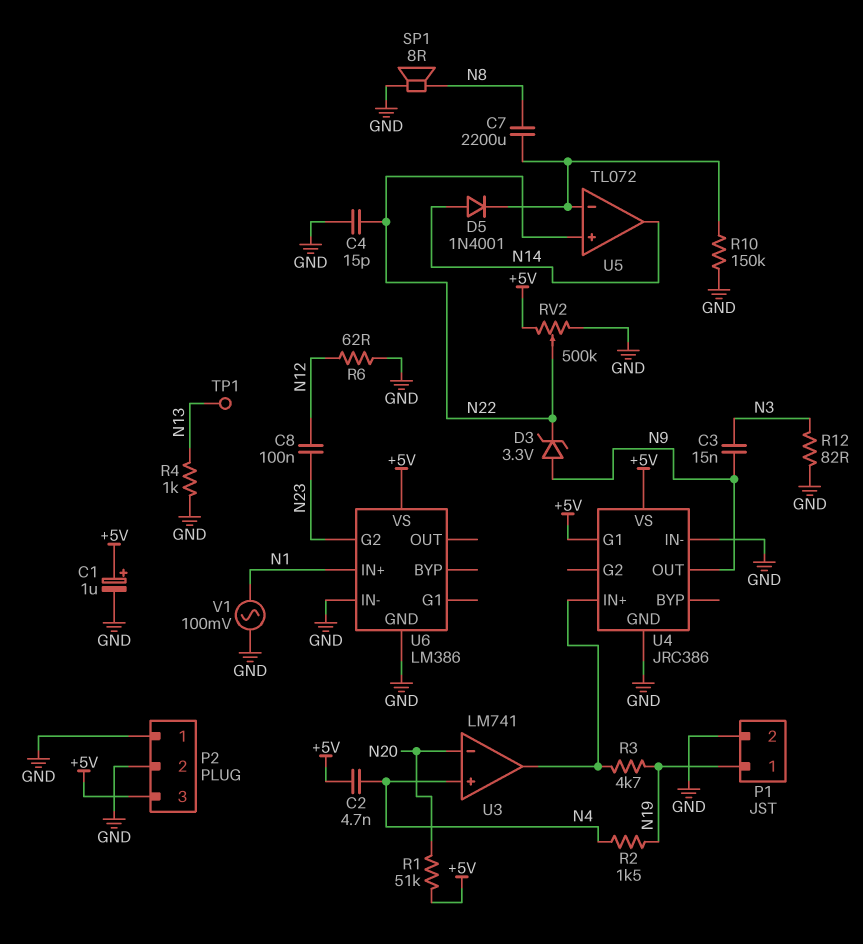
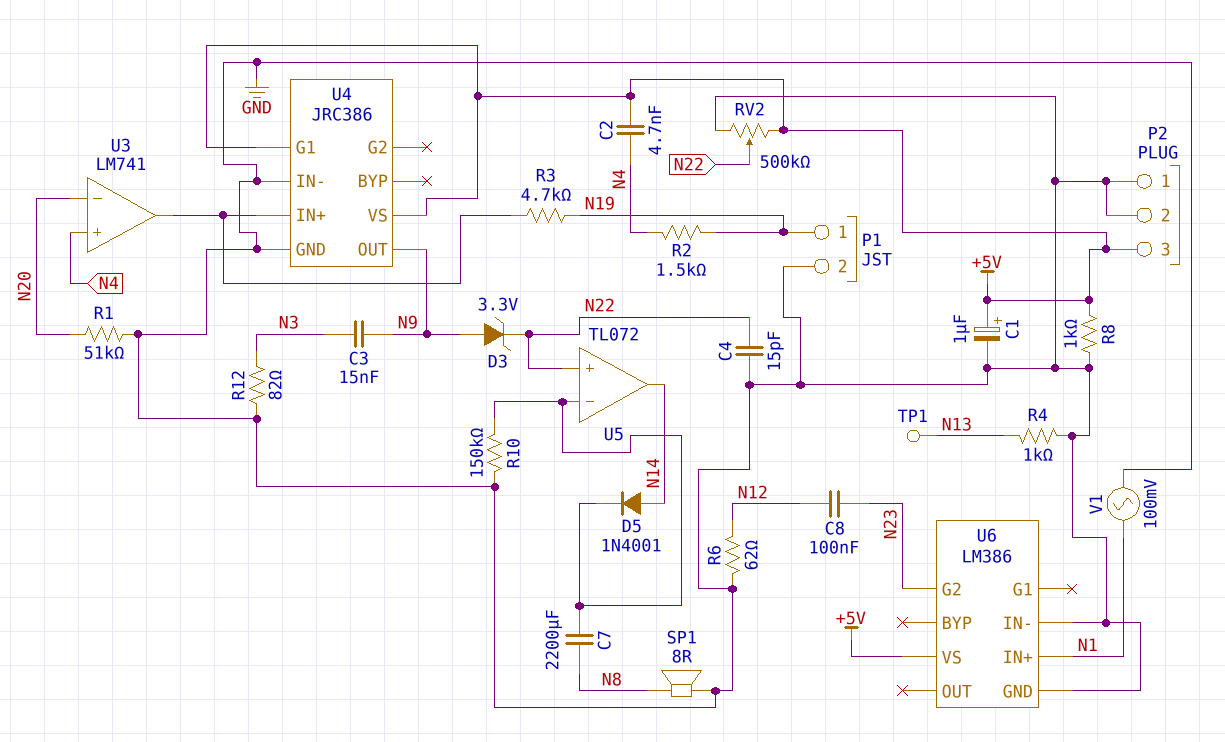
R1: 51k (+5V, N20) -> 51k (GND, N20)
R8: none -> 1k (+5V, GND)

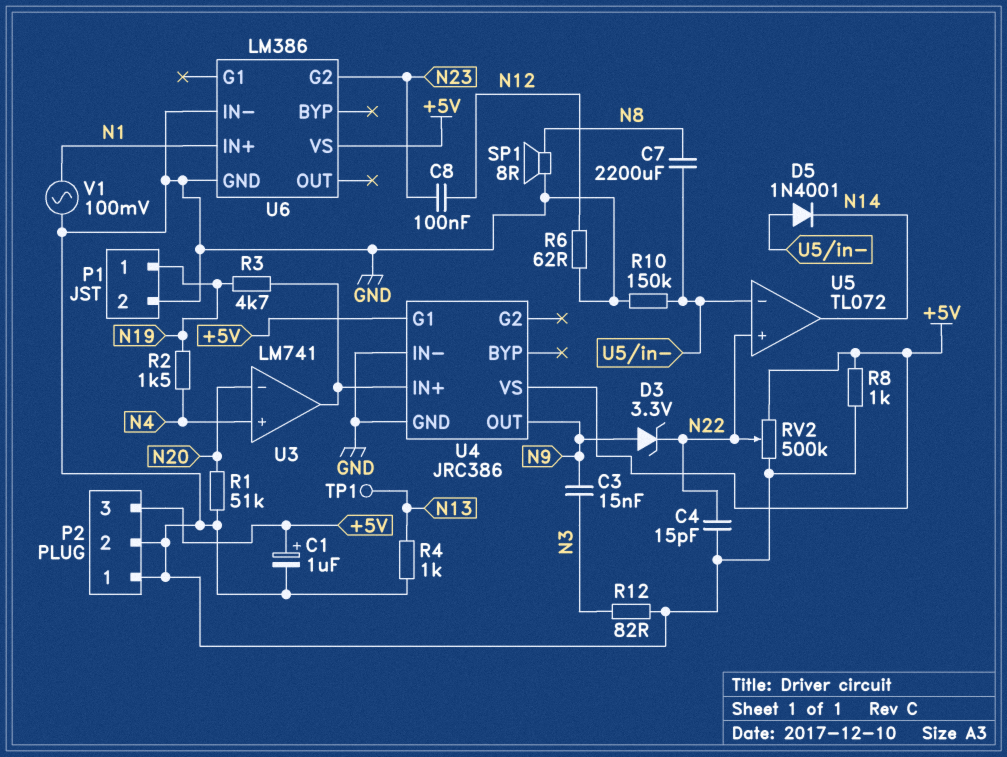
C2: 4.7nF (+5V, N4) -> none
D5: diode 1N4001 (A N14, K U5/in-) -> diode 1N4001 (A U5/in-, K N14)

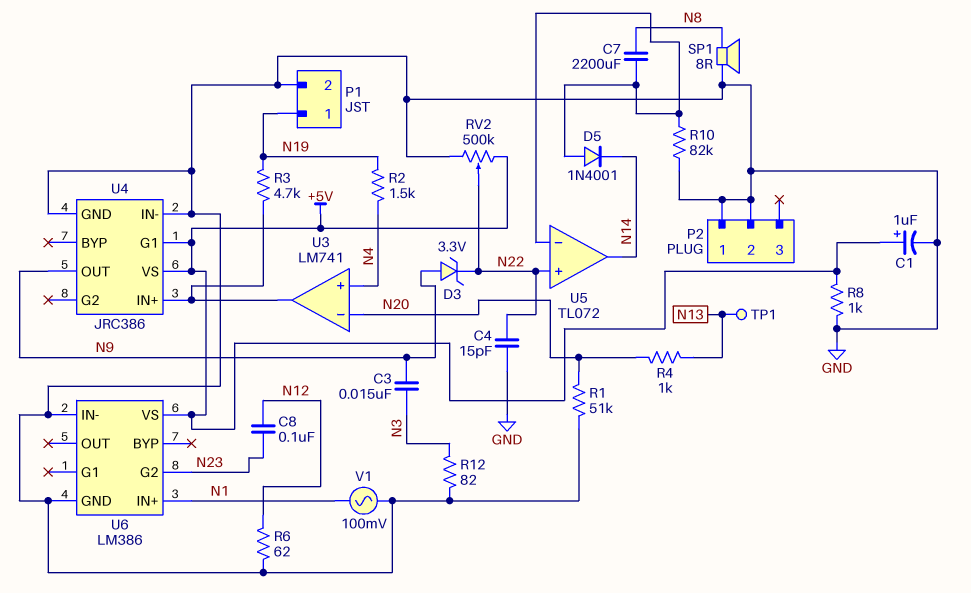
P2 pin 3: +5V -> none
R4: 1k (GND, N13) -> 1k (N13, N20)
R10: 150k (GND, U5/in-) -> 82k (GND, U5/in-)

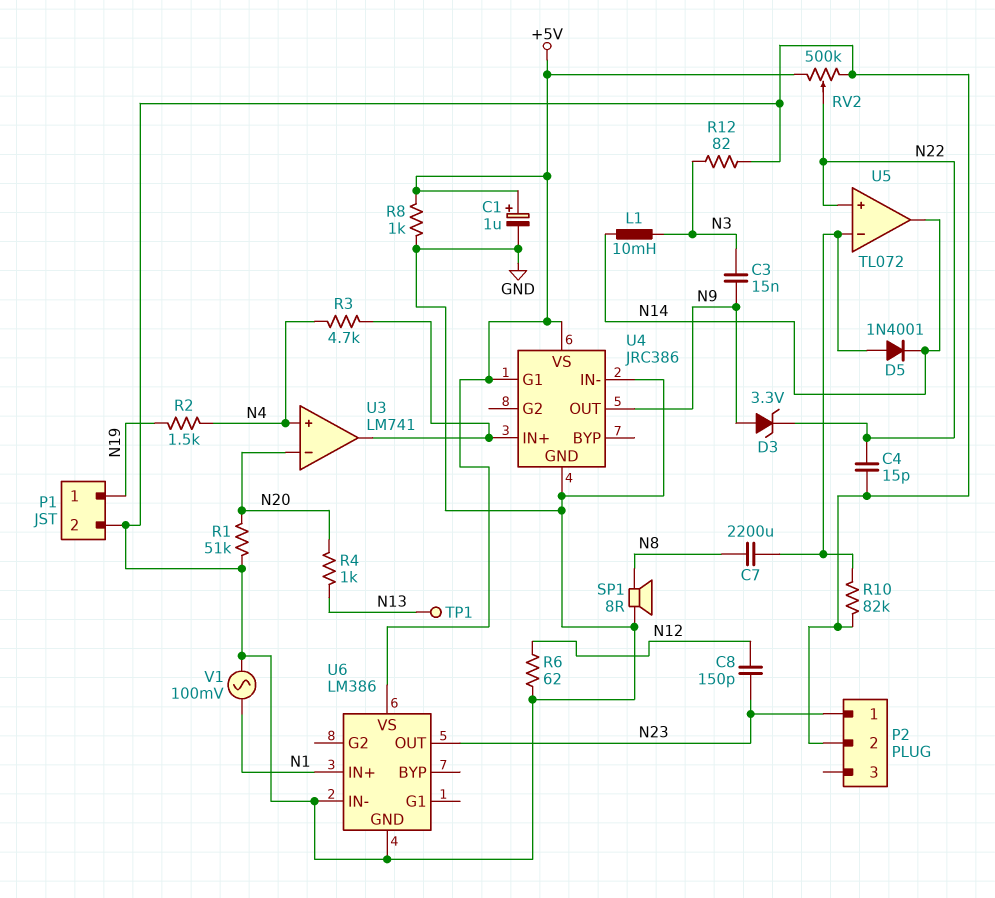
C8: 100nF (N12, N23) -> 150pF (N12, N23)
L1: none -> 10mH (N3, N14)
P2 pin 1: GND -> N23
R3: 4.7k (N19, U3/out) -> 4.7k (N4, U3/out)
U6 pin G2: N23 -> none
U6 pin OUT: none -> N23

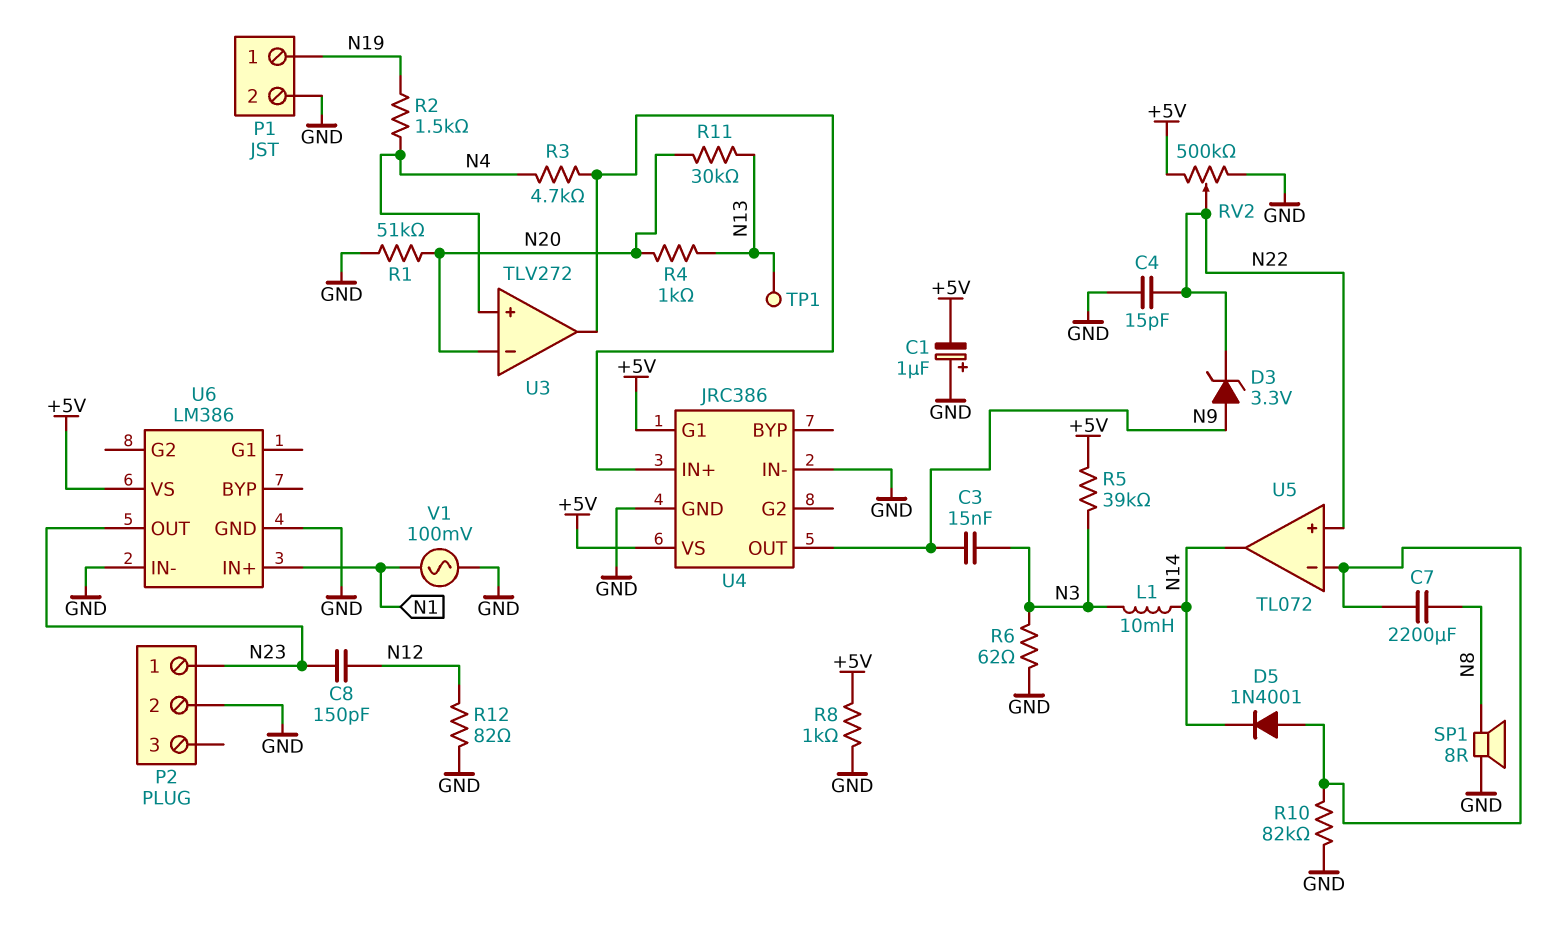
C1: 1uF (plus +5V, minus GND) -> 1uF (plus GND, minus +5V)
R5: none -> 39k (+5V, N3)
R6: 62 (GND, N12) -> 62 (GND, N3)
R11: none -> 30k (N13, N20)
R12: 82 (GND, N3) -> 82 (GND, N12)
U3: LM741 -> TLV272

